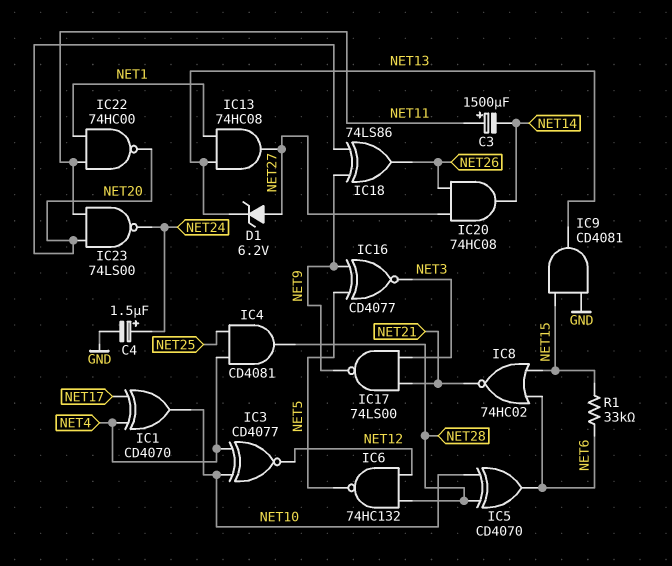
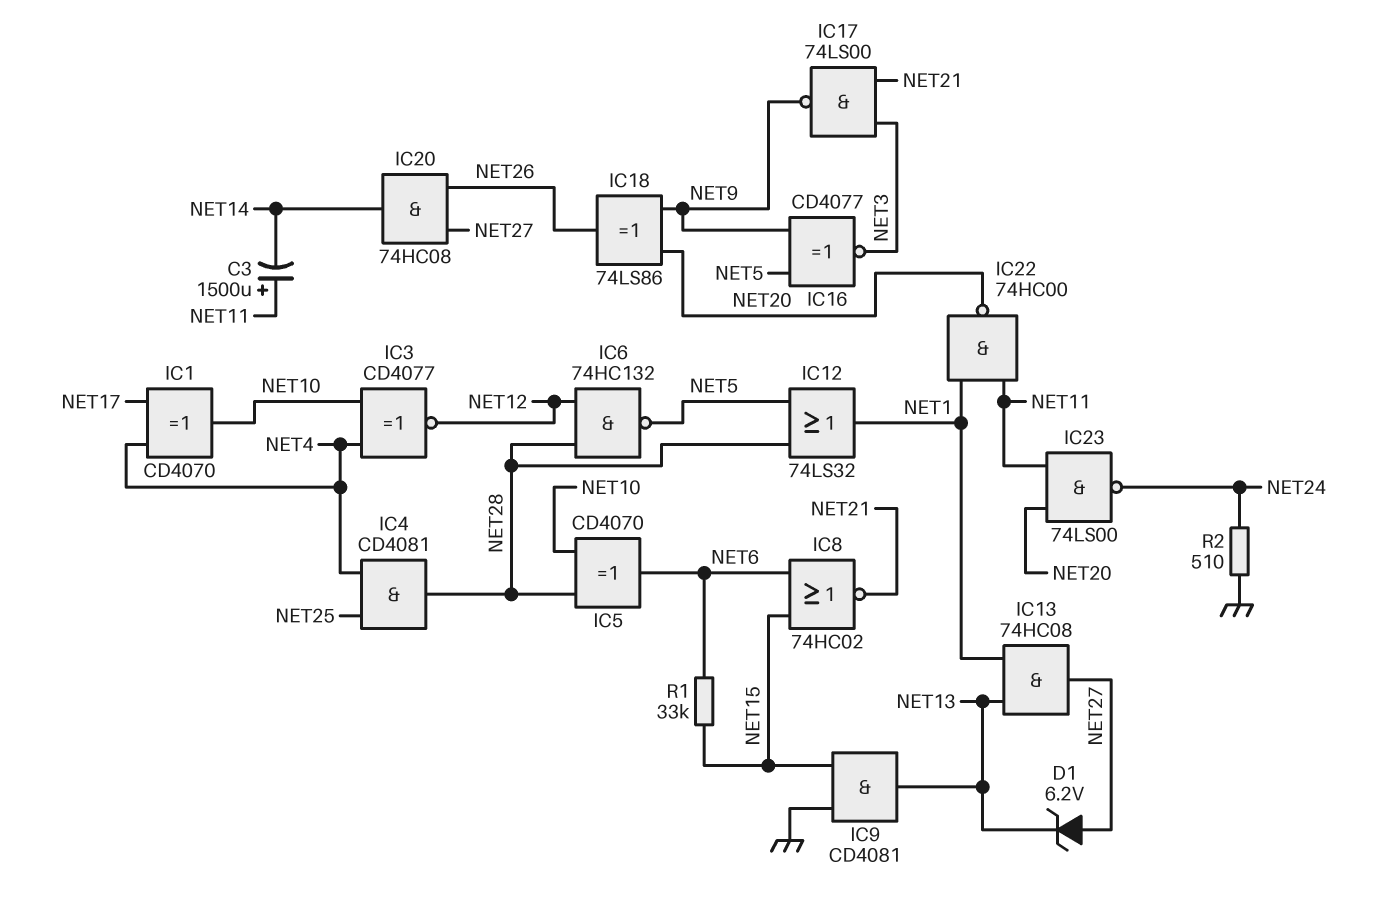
C4: 1.5uF (plus NET24, minus GND) -> none
IC12: none -> OR 74LS32 (in NET5, in NET28, out NET1)
R2: none -> 510 (GND, NET24)

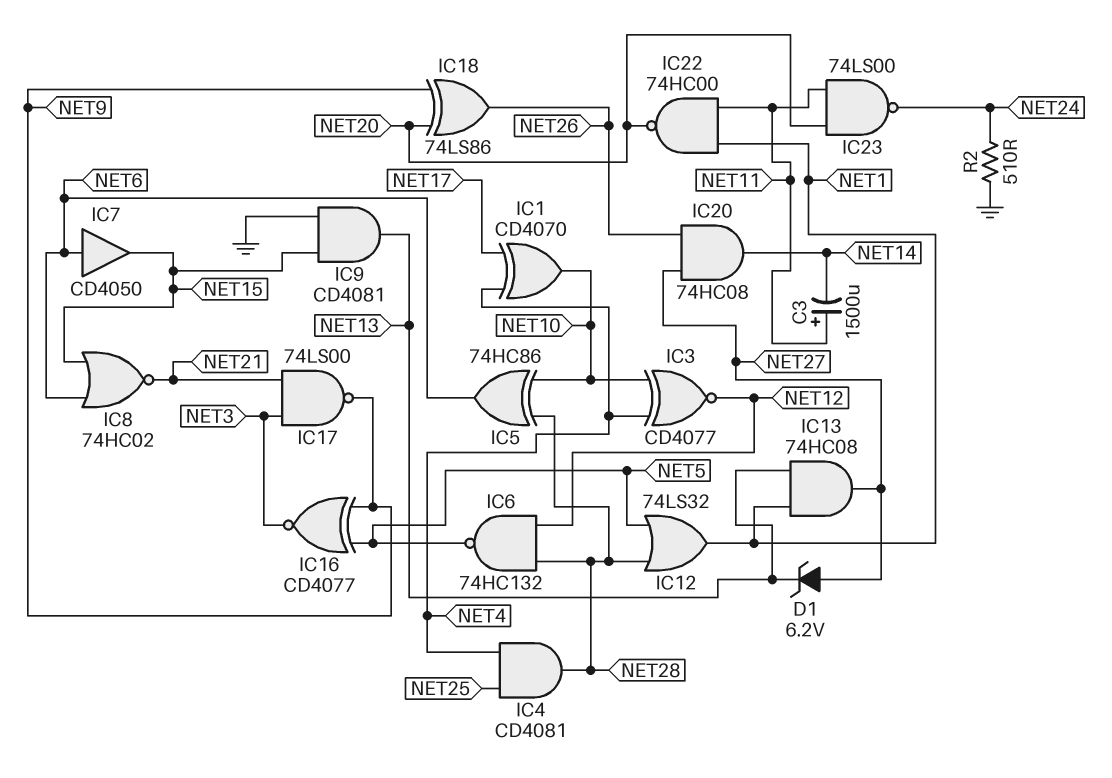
IC5: XOR CD4070 (in NET10, in NET28, out NET6) -> XOR 74HC86 (in NET10, in NET28, out NET6)
IC7: none -> buffer CD4050 (in NET6, out NET15)
R1: 33k (NET6, NET15) -> none

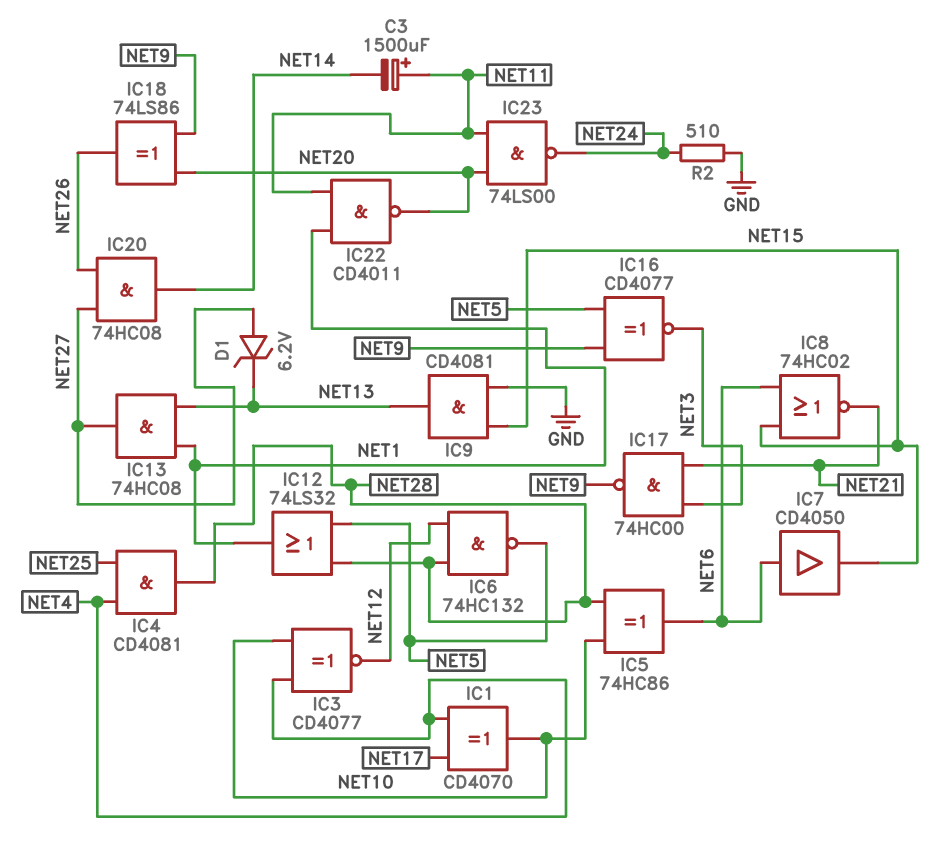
IC17: NAND 74LS00 (in NET3, in NET21, out NET9) -> NAND 74HC00 (in NET3, in NET21, out NET9)
IC22: NAND 74HC00 (in NET1, in NET11, out NET20) -> NAND CD4011 (in NET1, in NET11, out NET20)

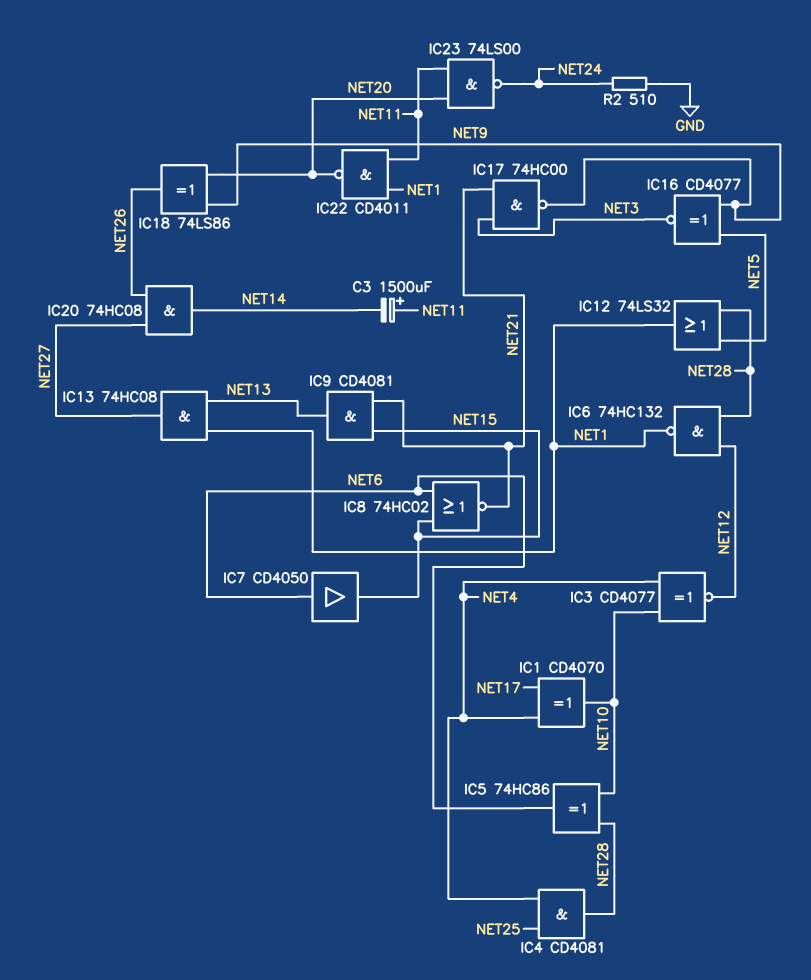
D1: zener 6.2V (A NET27, K NET13) -> none
IC6: NAND 74HC132 (in NET12, in NET28, out NET5) -> NAND 74HC132 (in NET12, in NET28, out NET1)
IC9: AND CD4081 (in GND, in NET15, out NET13) -> AND CD4081 (in NET15, in NET21, out NET13)

